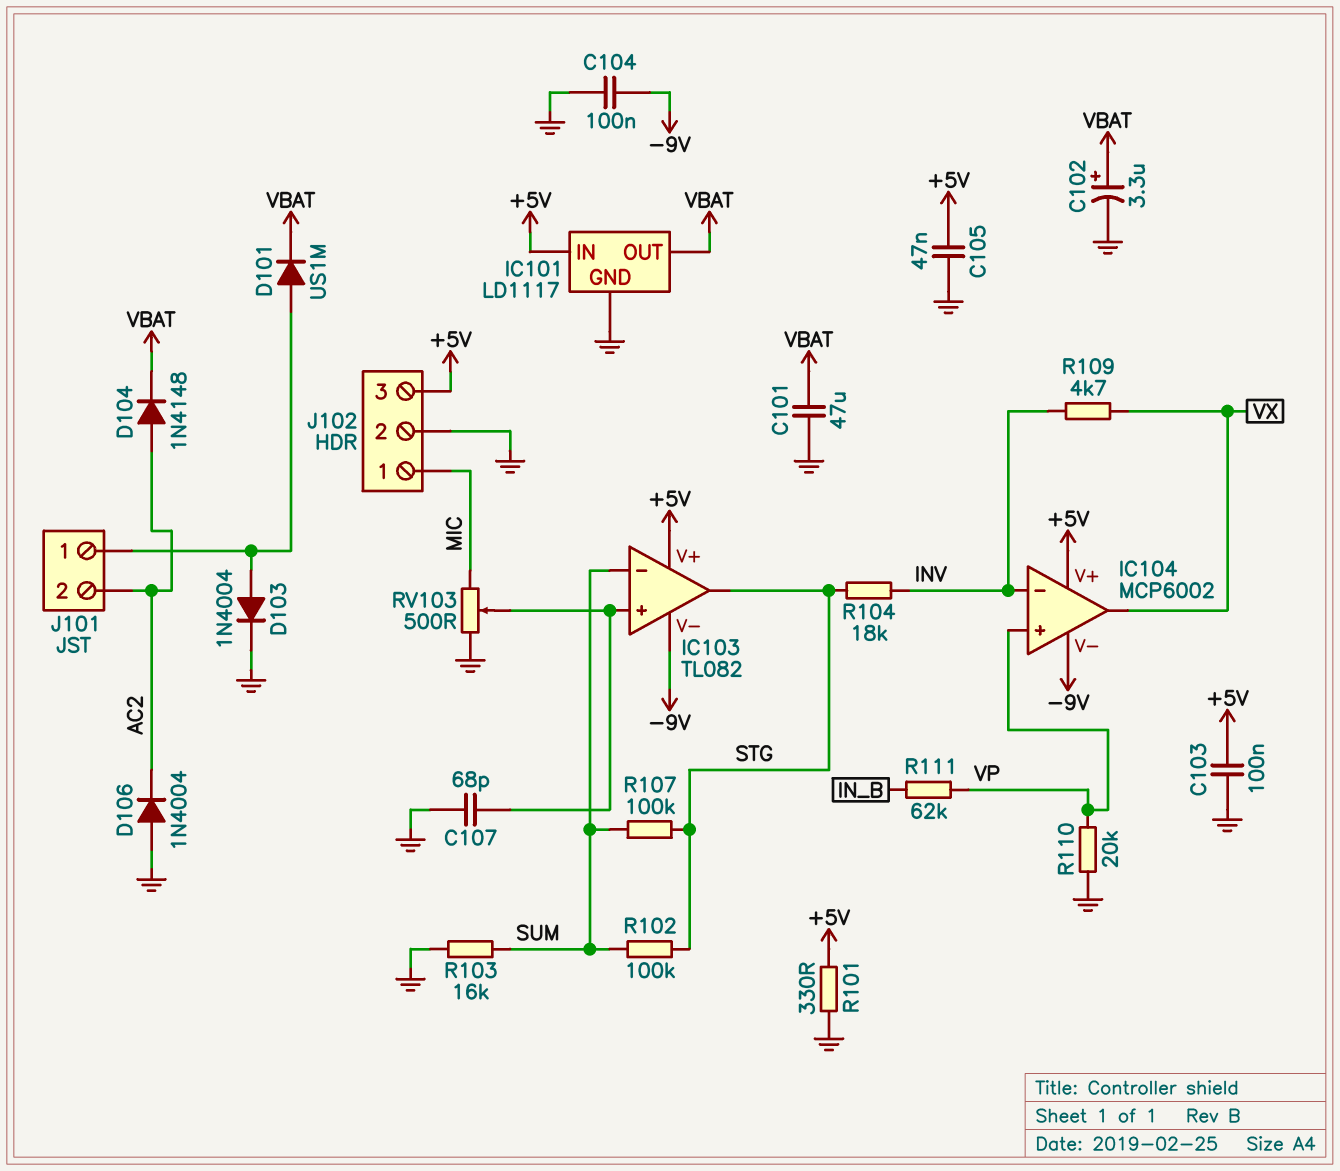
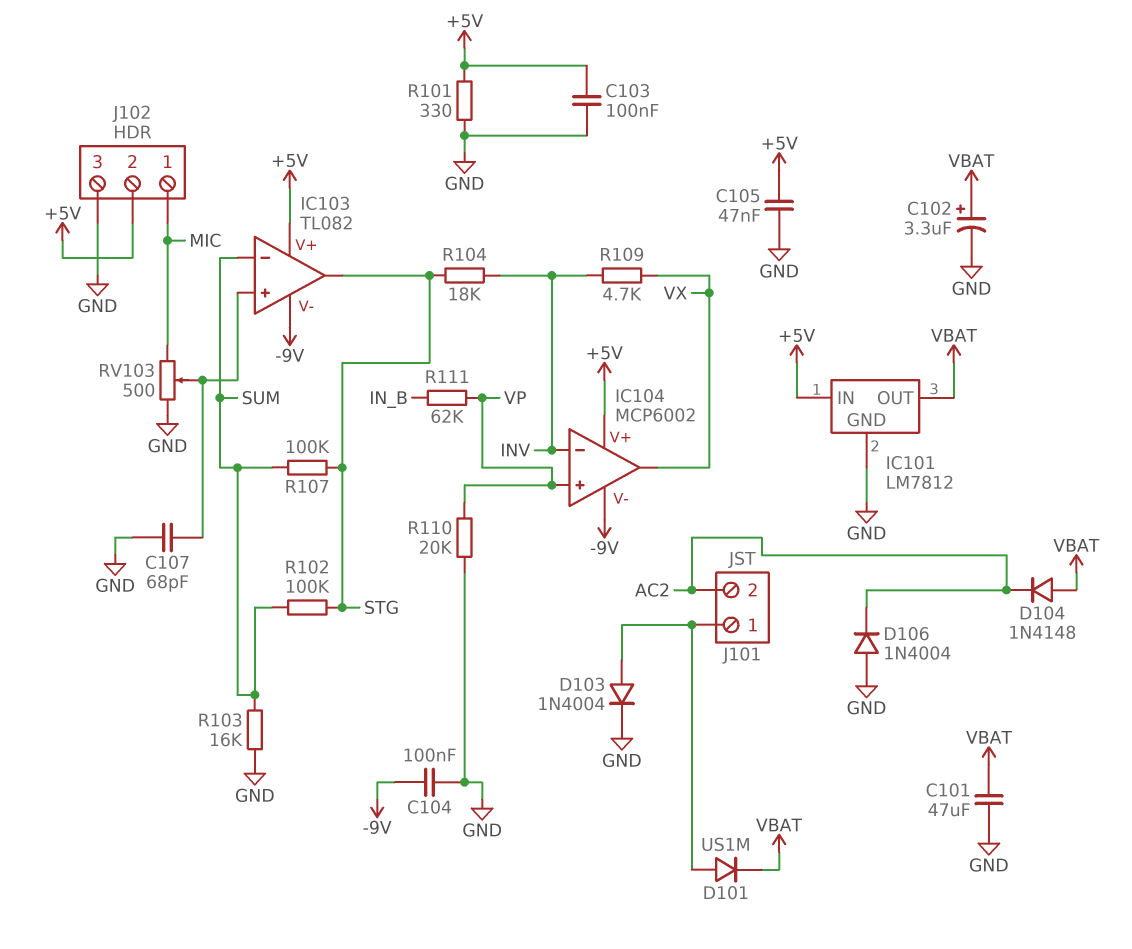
D104: diode 1N4148 (A AC2, K VBAT) -> diode 1N4148 (A VBAT, K AC2)
IC101: LD1117 -> LM7812
J102 pin 2: GND -> +5V
J102 pin 3: +5V -> GND

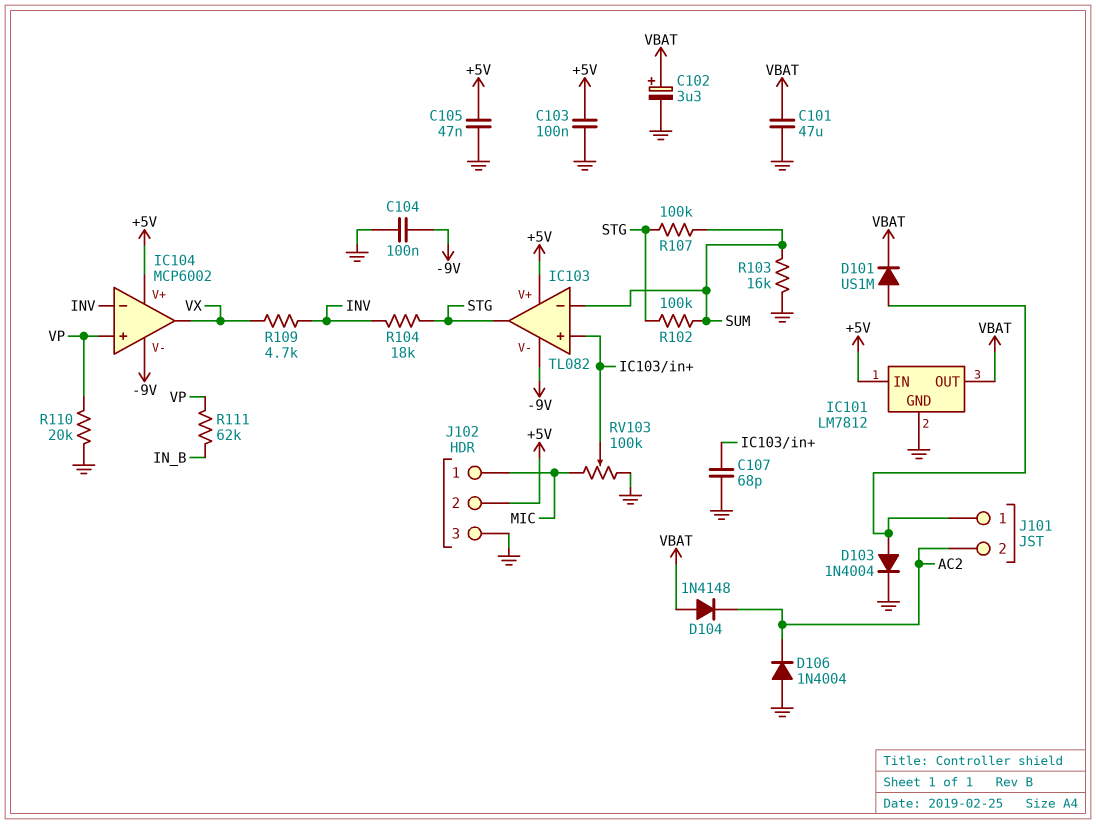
R101: 330 (+5V, GND) -> none
RV103: 500 (GND, MIC, wiper IC103/in+) -> 100k (GND, MIC, wiper IC103/in+)

